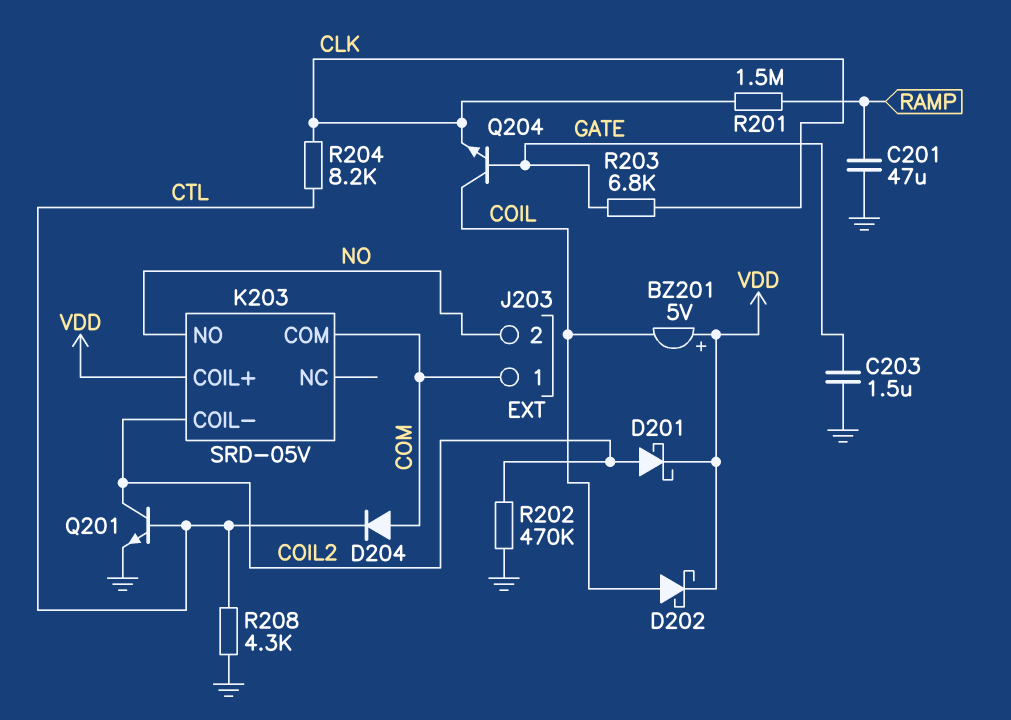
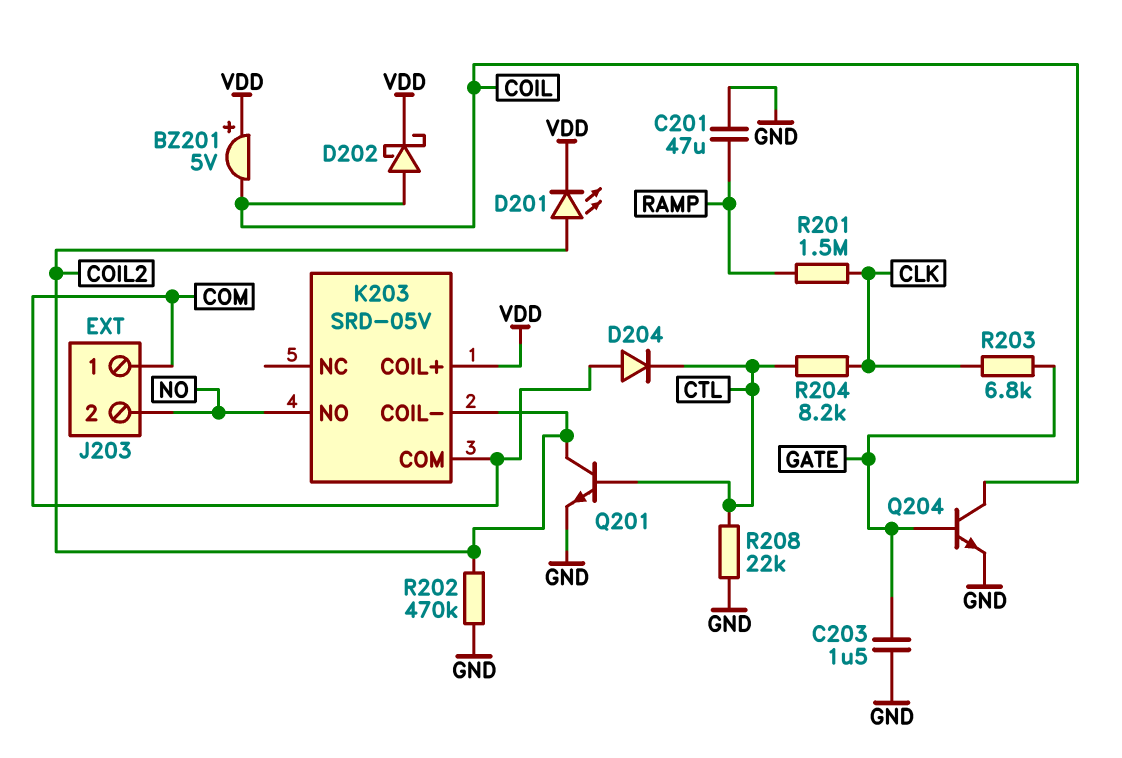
D201: schottky (A COIL2, K VDD) -> LED (A COIL2, K VDD)
Q204: NPN (B GATE, C COIL, E CLK) -> NPN (B GATE, C COIL, E GND)
R208: 4.3k (CTL, GND) -> 22k (CTL, GND)

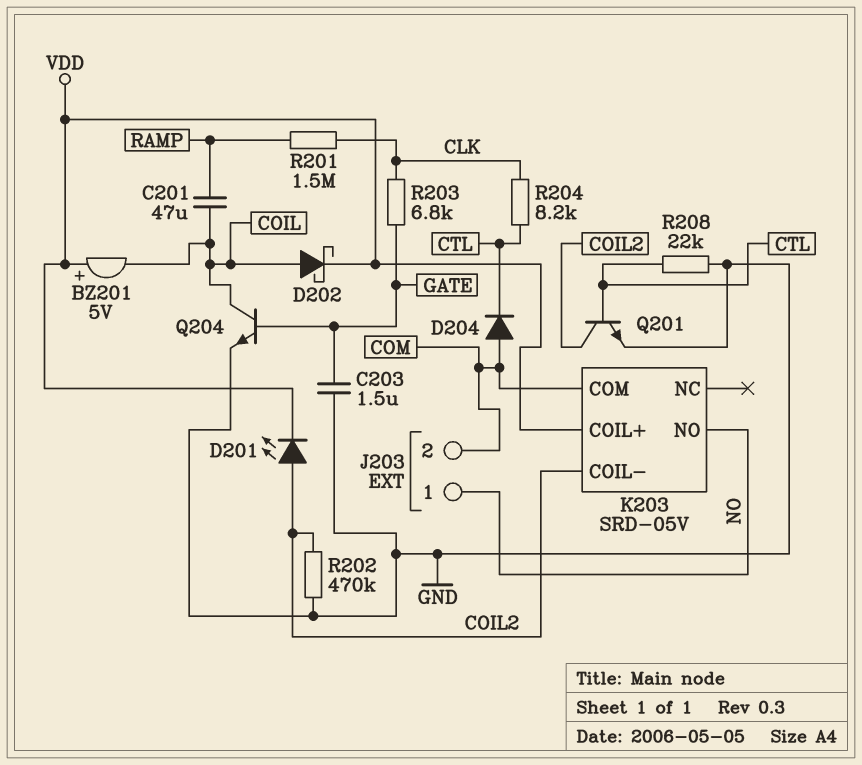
C201: 47uF (GND, RAMP) -> 47uF (COIL, RAMP)
J203 pin 1: COM -> NO
J203 pin 2: NO -> COM

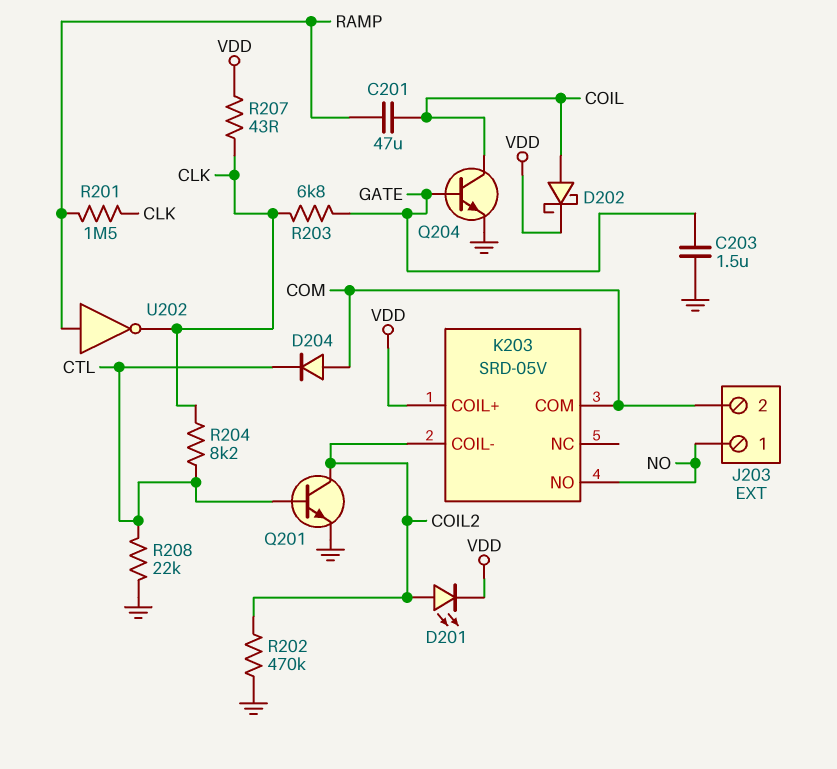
BZ201: buzzer 5V (plus VDD, minus COIL) -> none
R207: none -> 43 (CLK, VDD)
U202: none -> NOT (in RAMP, out CLK)

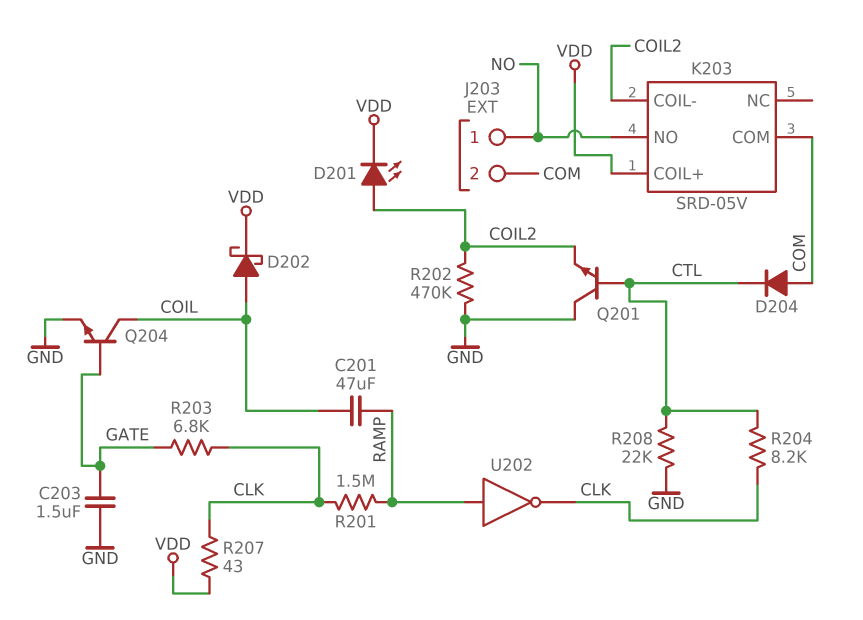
Q201: NPN (B CTL, C COIL2, E GND) -> NPN (B CTL, C GND, E COIL2)

